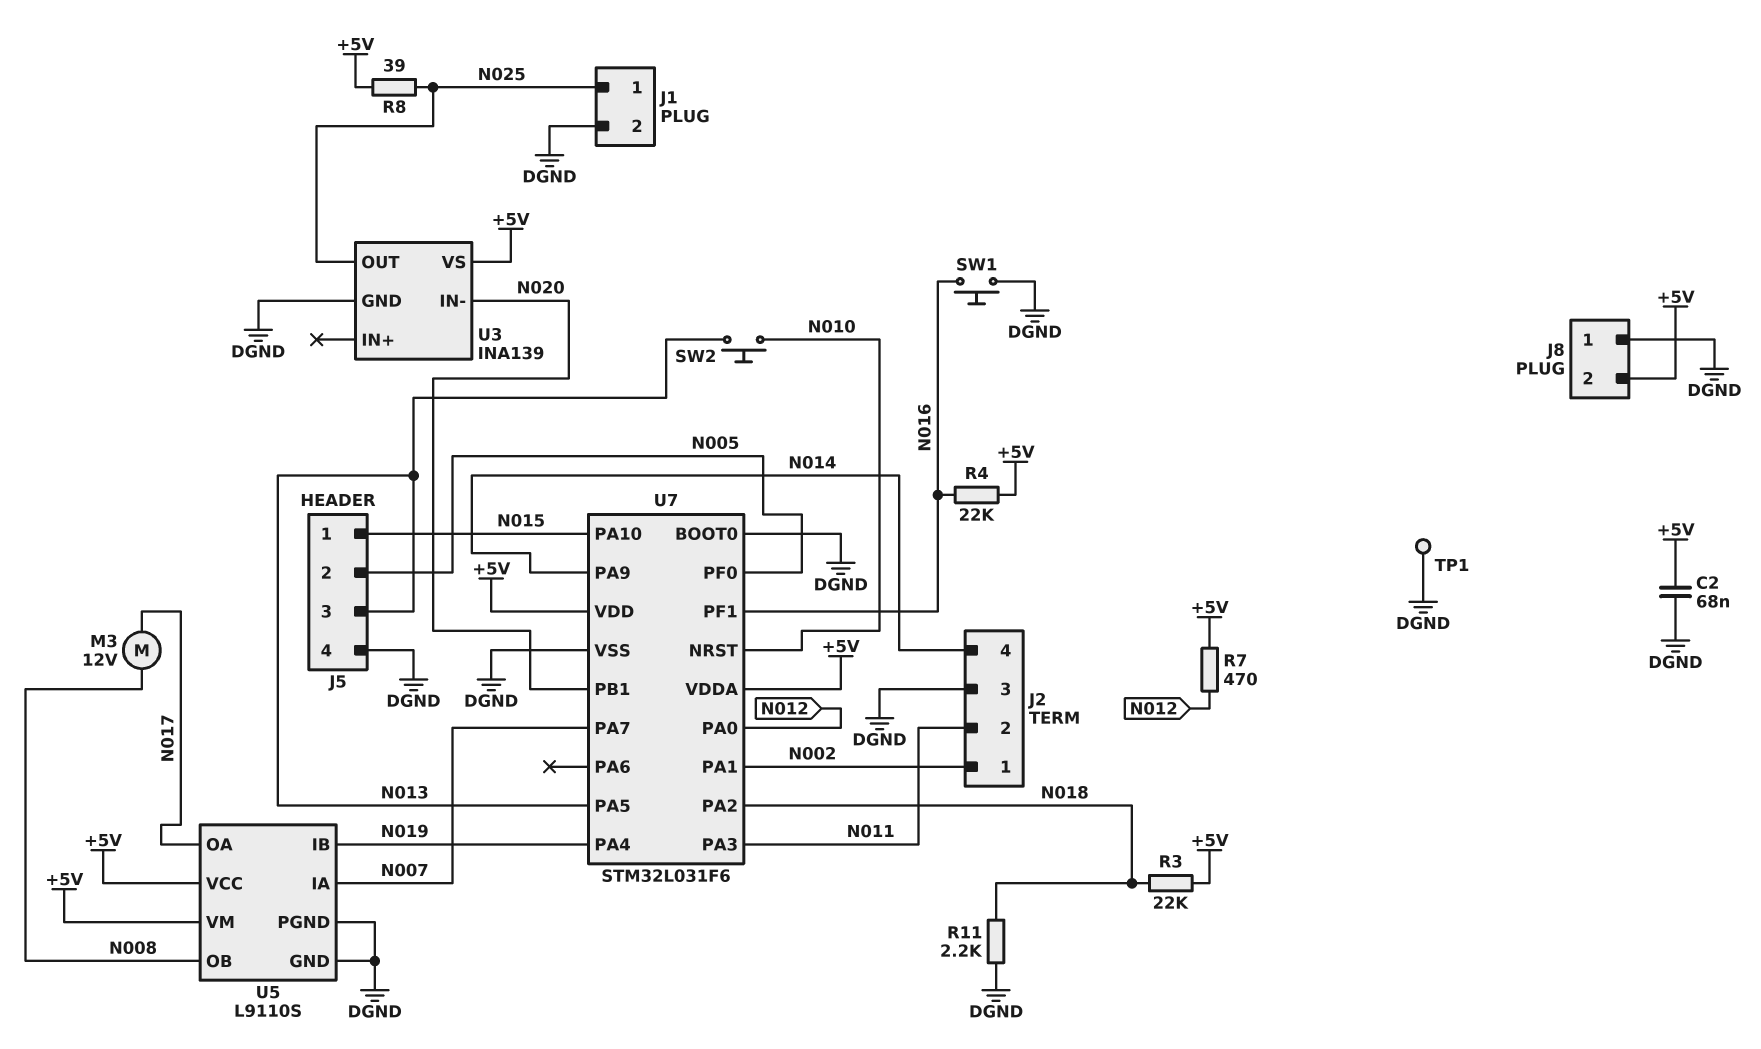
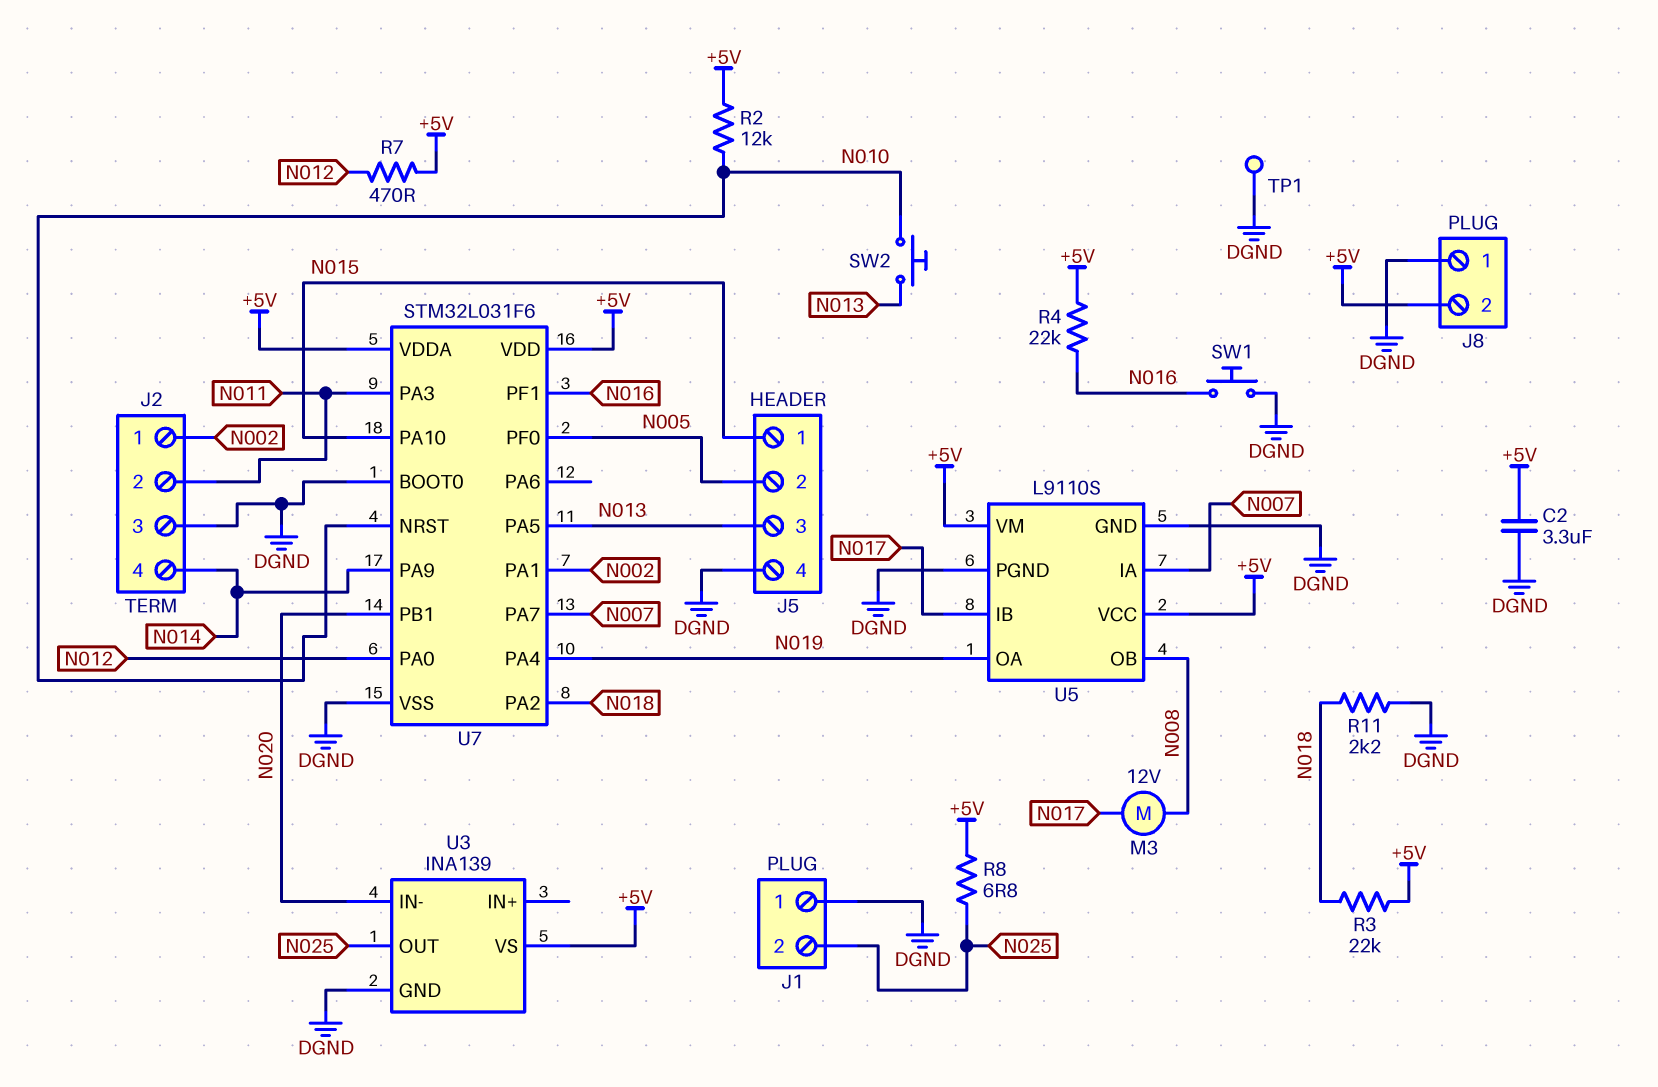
C2: 68nF (+5V, DGND) -> 3.3uF (+5V, DGND)
J1 pin 1: N025 -> DGND
J1 pin 2: DGND -> N025
R2: none -> 12k (+5V, N010)
R8: 39 (+5V, N025) -> 6.8 (+5V, N025)
U5 pin IB: N019 -> N017
U5 pin OA: N017 -> N019

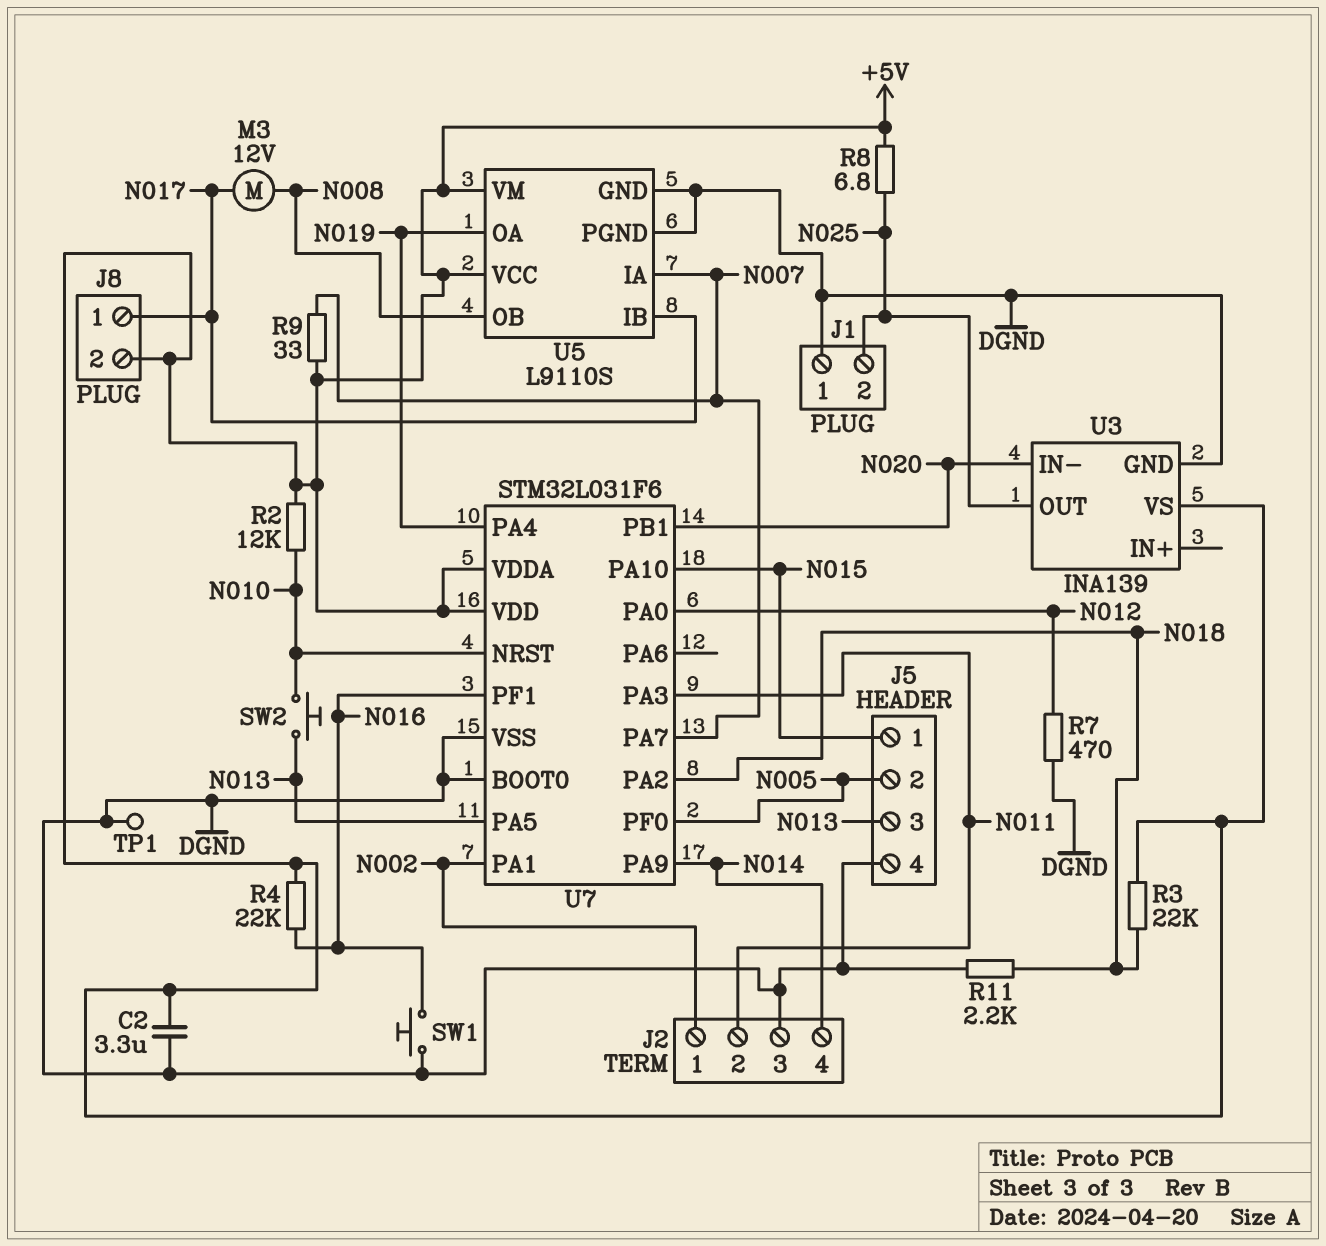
J8 pin 1: DGND -> N017
R7: 470 (+5V, N012) -> 470 (DGND, N012)
R9: none -> 33 (+5V, N007)

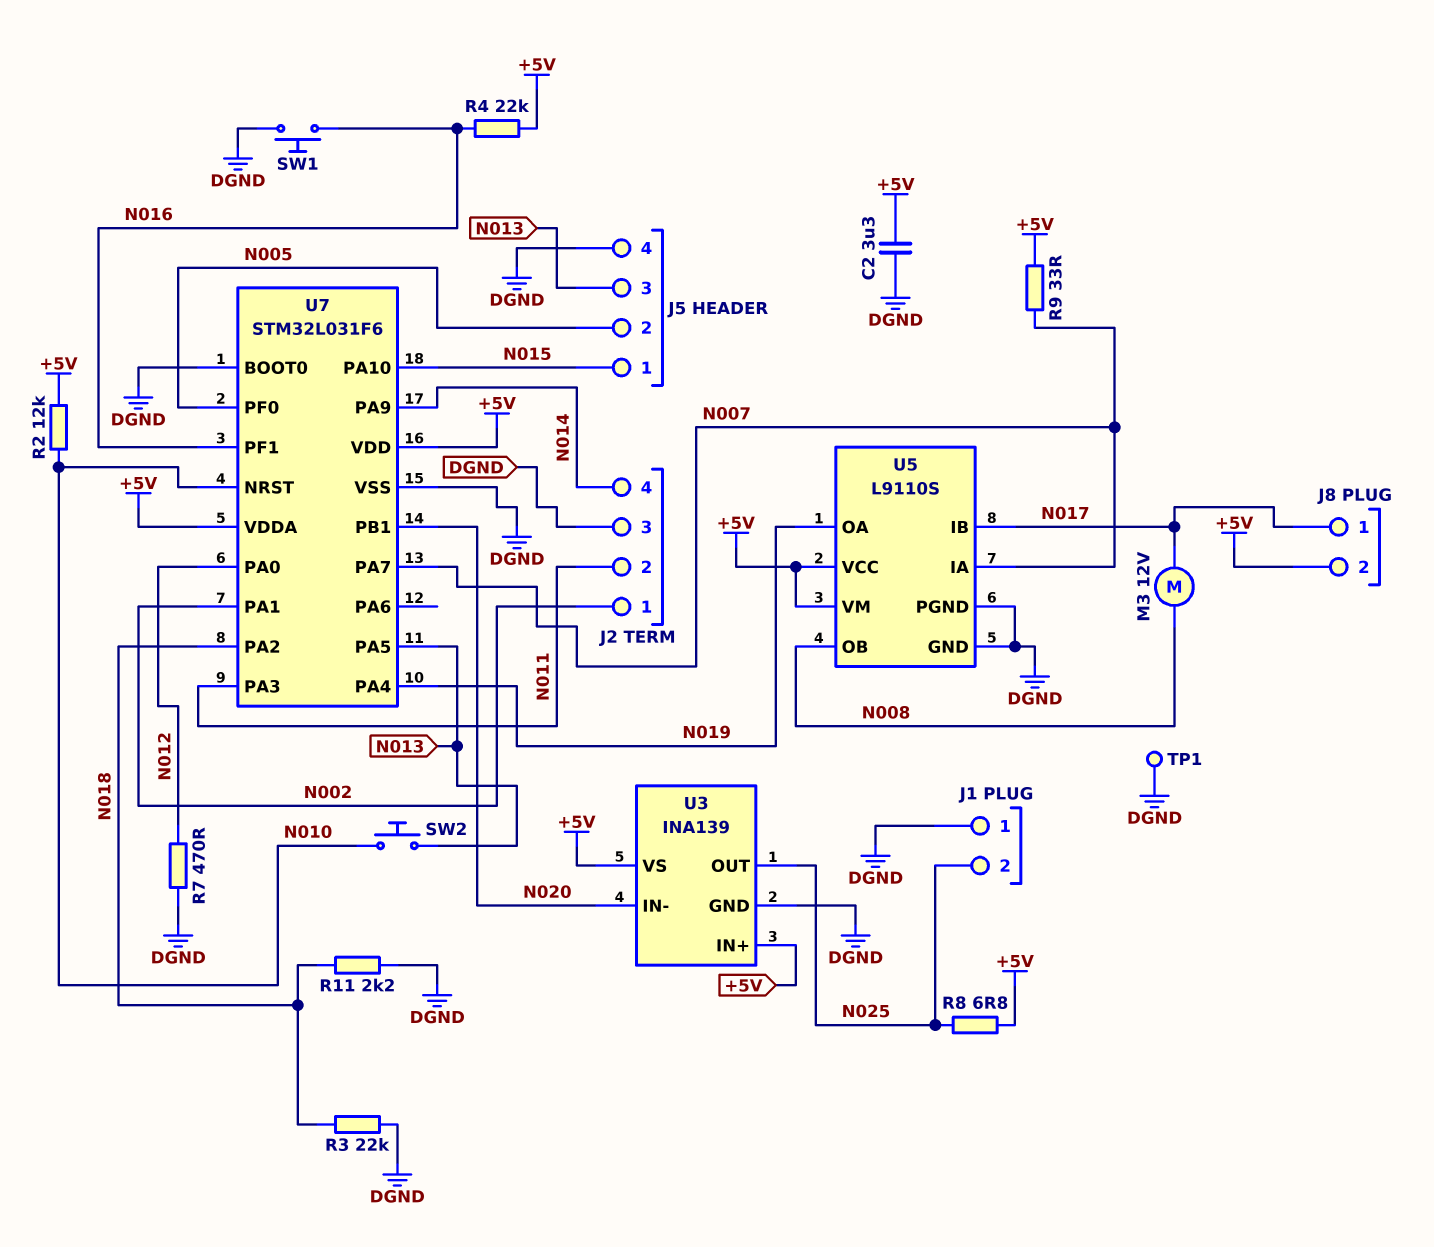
R3: 22k (+5V, N018) -> 22k (DGND, N018)
U3 pin IN+: none -> +5V

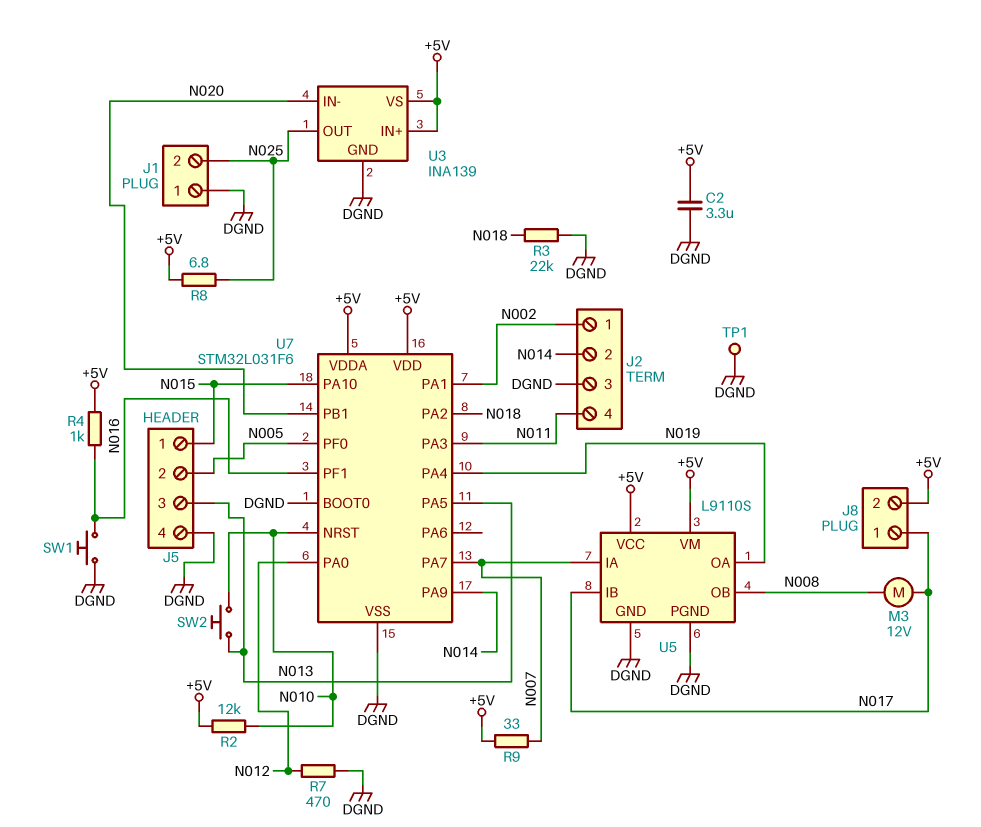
J2 pin 2: N011 -> N014
J2 pin 4: N014 -> N011
R4: 22k (+5V, N016) -> 1k (+5V, N016)
R11: 2.2k (DGND, N018) -> none

